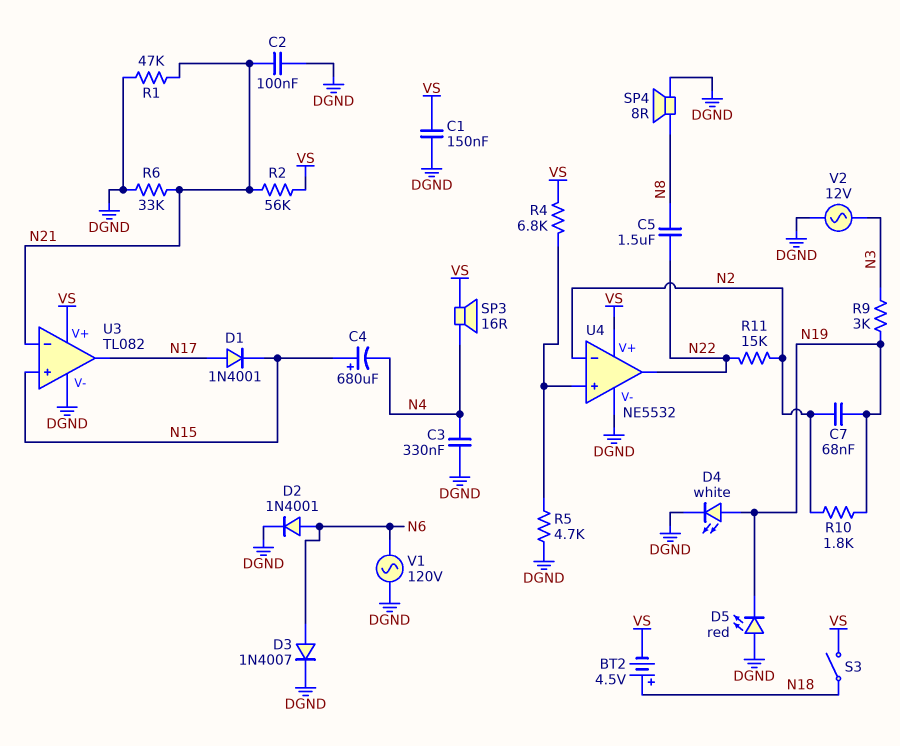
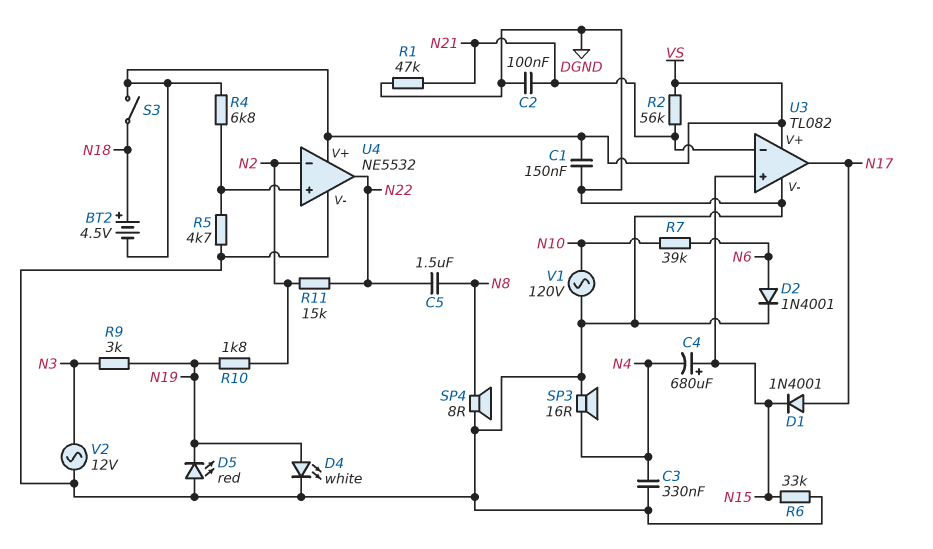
C7: 68nF (N2, N19) -> none
D3: diode 1N4007 (A N6, K DGND) -> none
R6: 33k (DGND, N21) -> 33k (DGND, N15)
R7: none -> 39k (N6, N10)
SP3: speaker 16R (N4, VS) -> speaker 16R (DGND, N4)
V1: AC 120V (DGND, N6) -> AC 120V (DGND, N10)

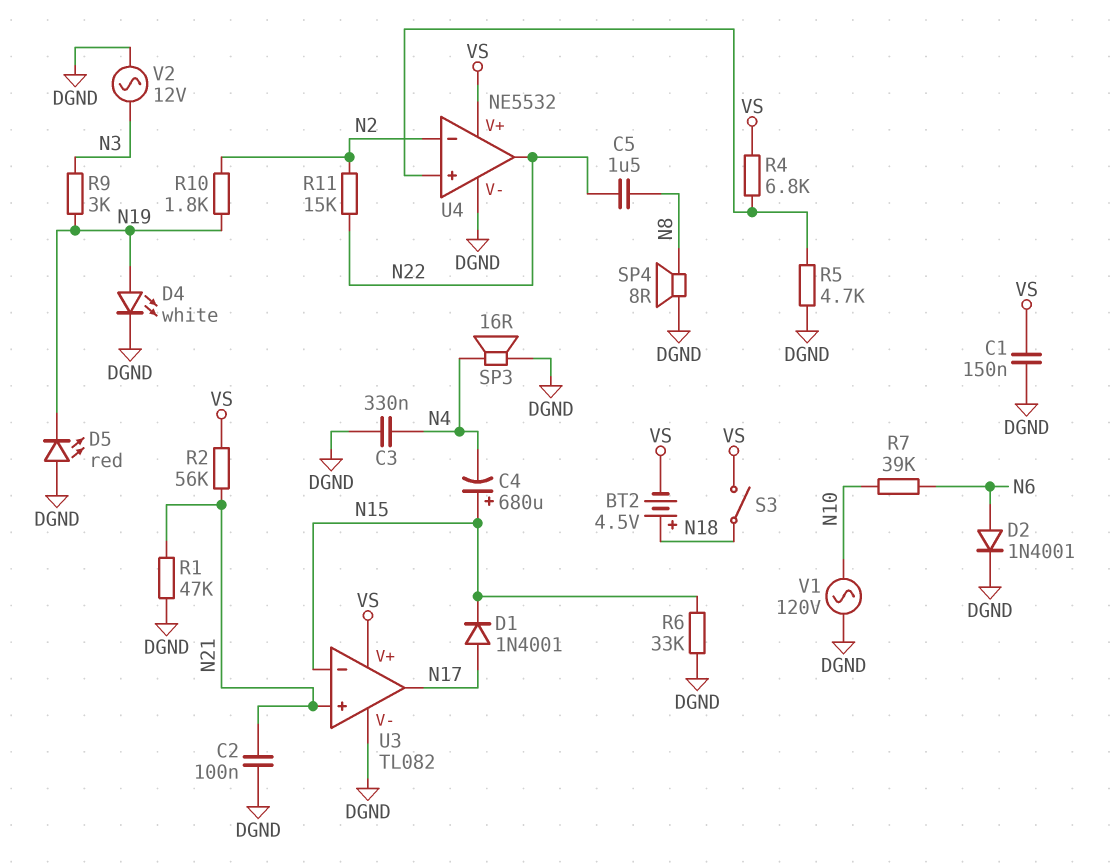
U3 pin in+: N15 -> N21
U3 pin in-: N21 -> N15

